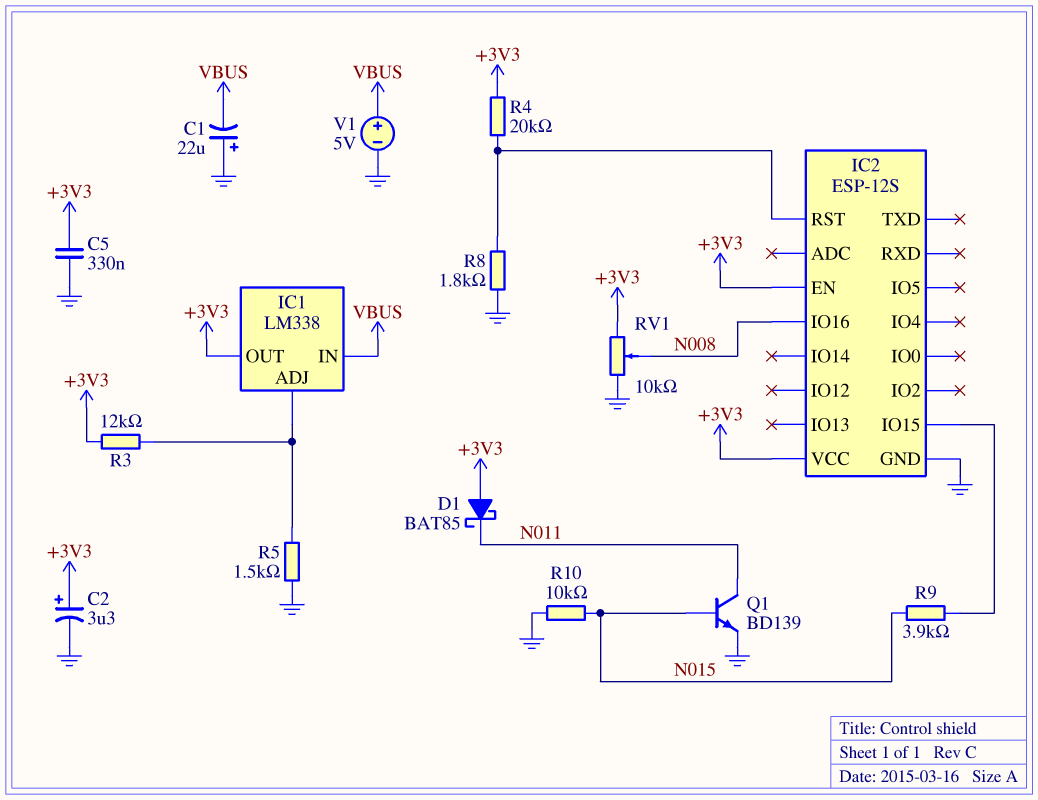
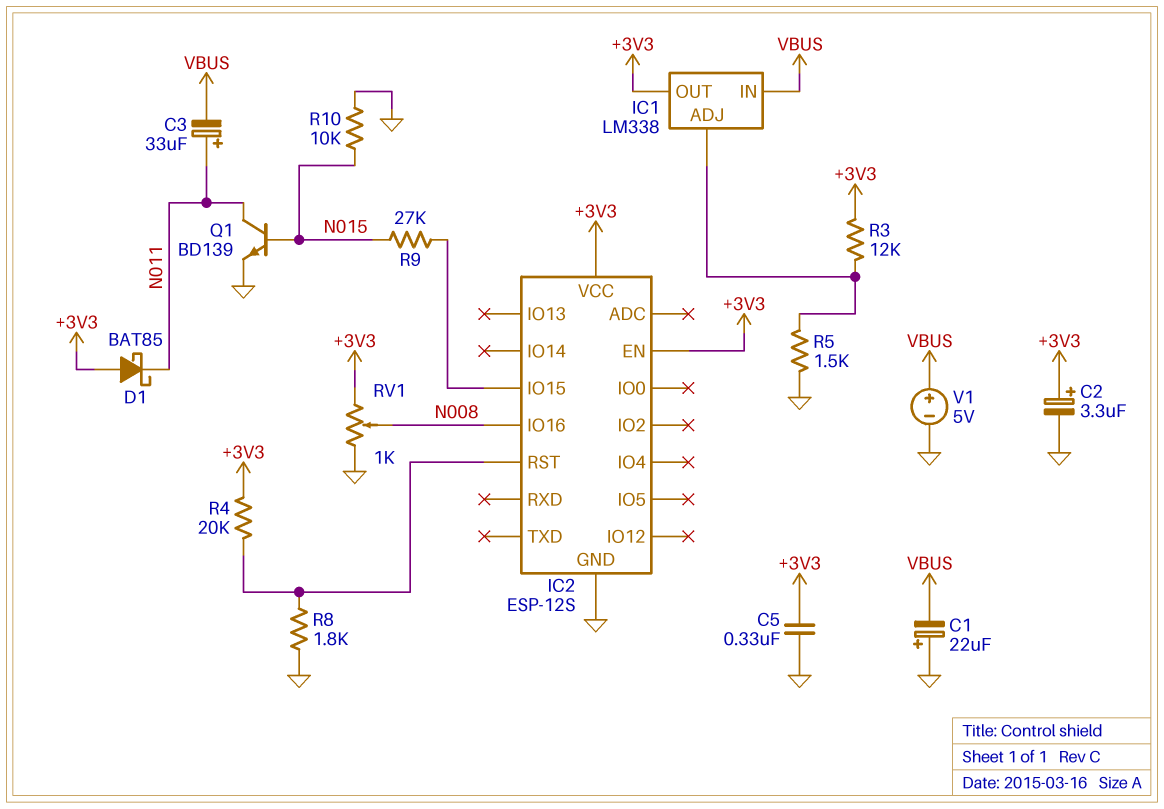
C3: none -> 33uF (plus N011, minus VBUS)
R9: 3.9k (IC2/IO15, N015) -> 27k (IC2/IO15, N015)
RV1: 10k (+3V3, GND, wiper N008) -> 1k (+3V3, GND, wiper N008)

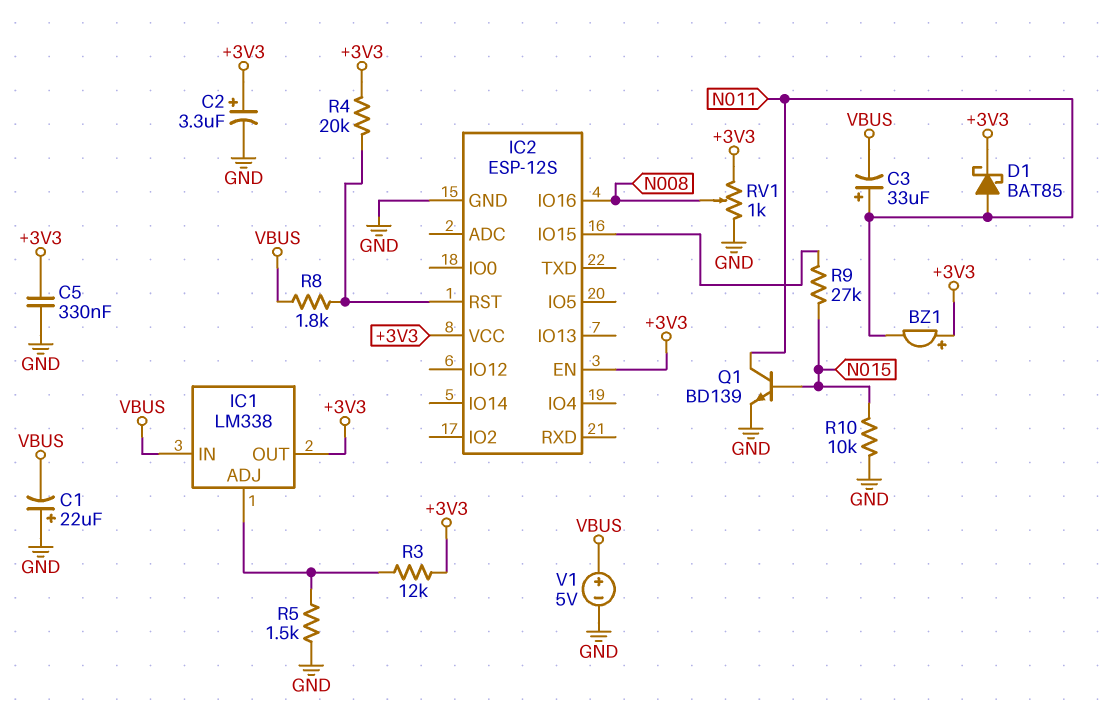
BZ1: none -> buzzer (plus +3V3, minus N011)
D1: schottky BAT85 (A +3V3, K N011) -> schottky BAT85 (A N011, K +3V3)
R8: 1.8k (GND, IC2/RST) -> 1.8k (IC2/RST, VBUS)

